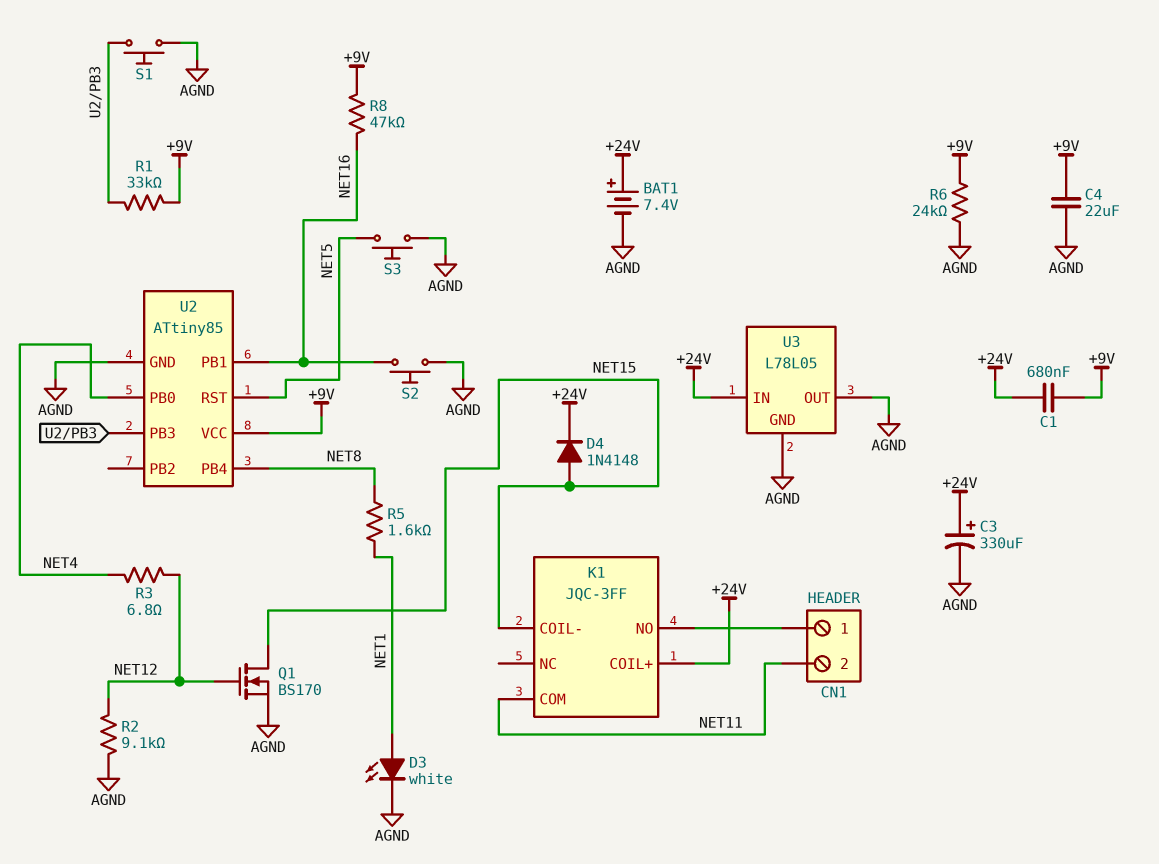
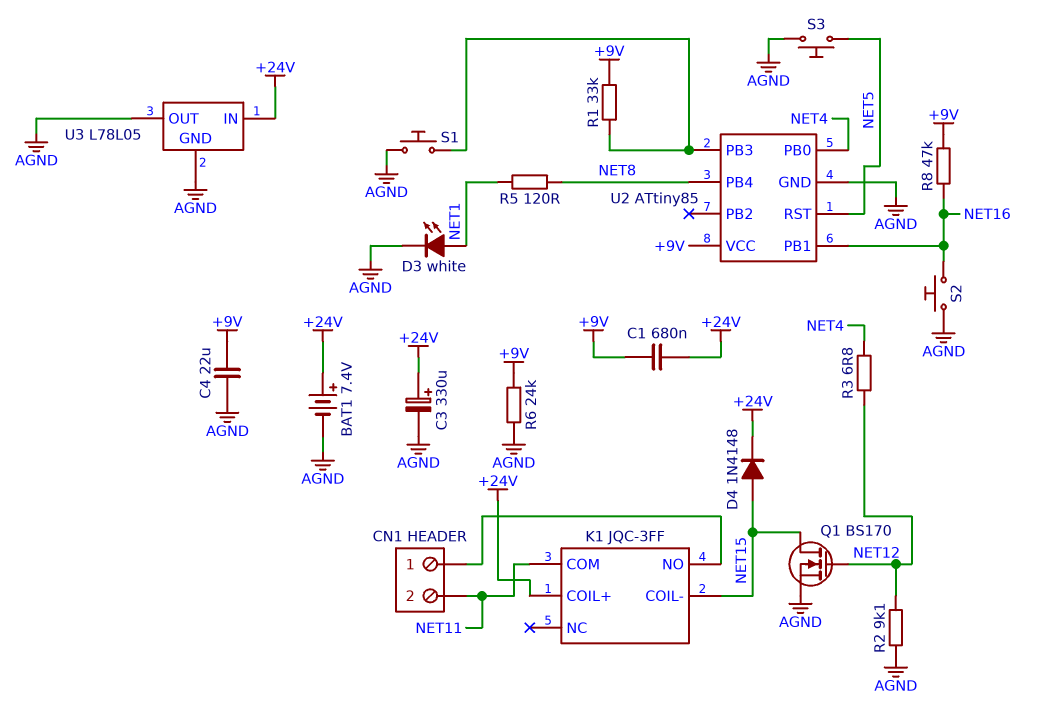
R5: 1.6k (NET1, NET8) -> 120 (NET1, NET8)

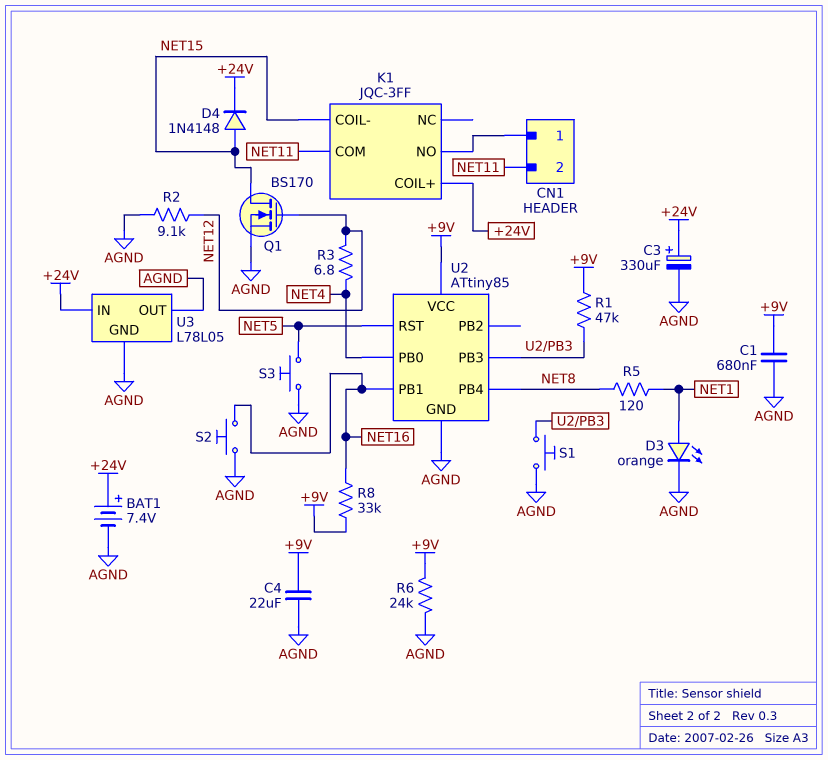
C1: 680nF (+9V, +24V) -> 680nF (+9V, AGND)
D3: LED white (A NET1, K AGND) -> LED orange (A NET1, K AGND)
R1: 33k (+9V, U2/PB3) -> 47k (+9V, U2/PB3)
R8: 47k (+9V, NET16) -> 33k (+9V, NET16)

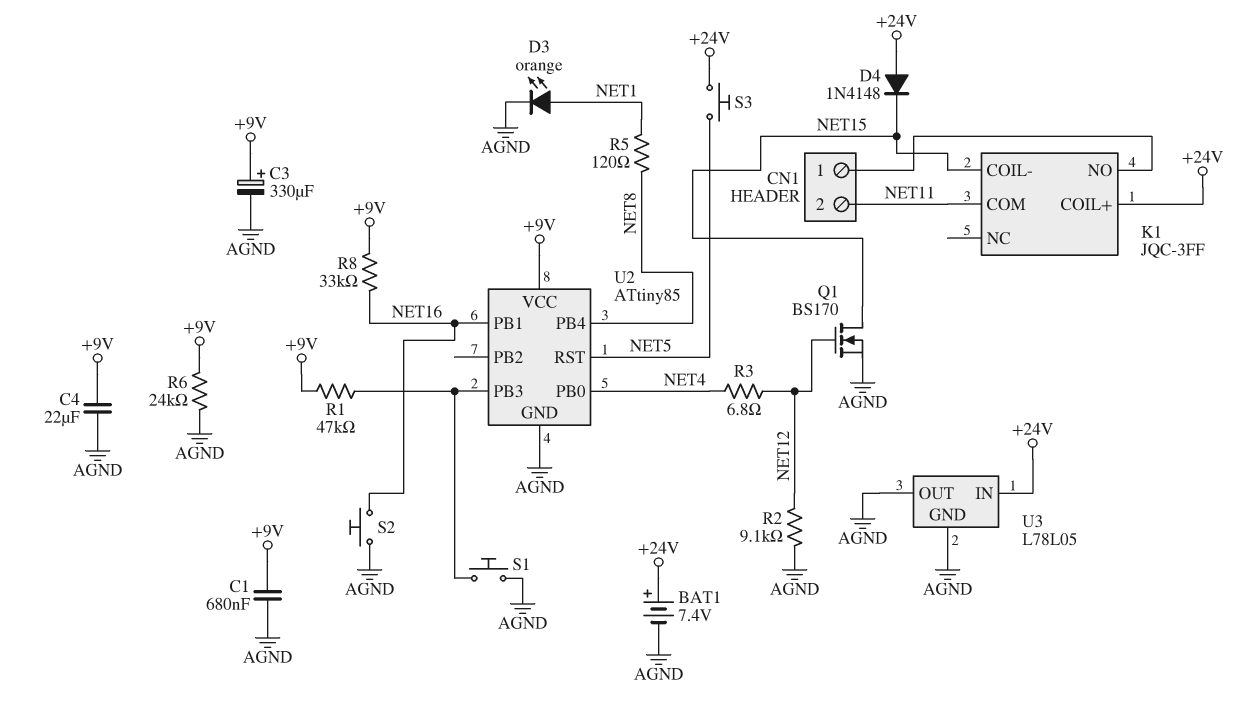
C3: 330uF (plus +24V, minus AGND) -> 330uF (plus +9V, minus AGND)
D4: diode 1N4148 (A NET15, K +24V) -> diode 1N4148 (A +24V, K NET15)
S3: button (AGND, NET5) -> button (+24V, NET5)

